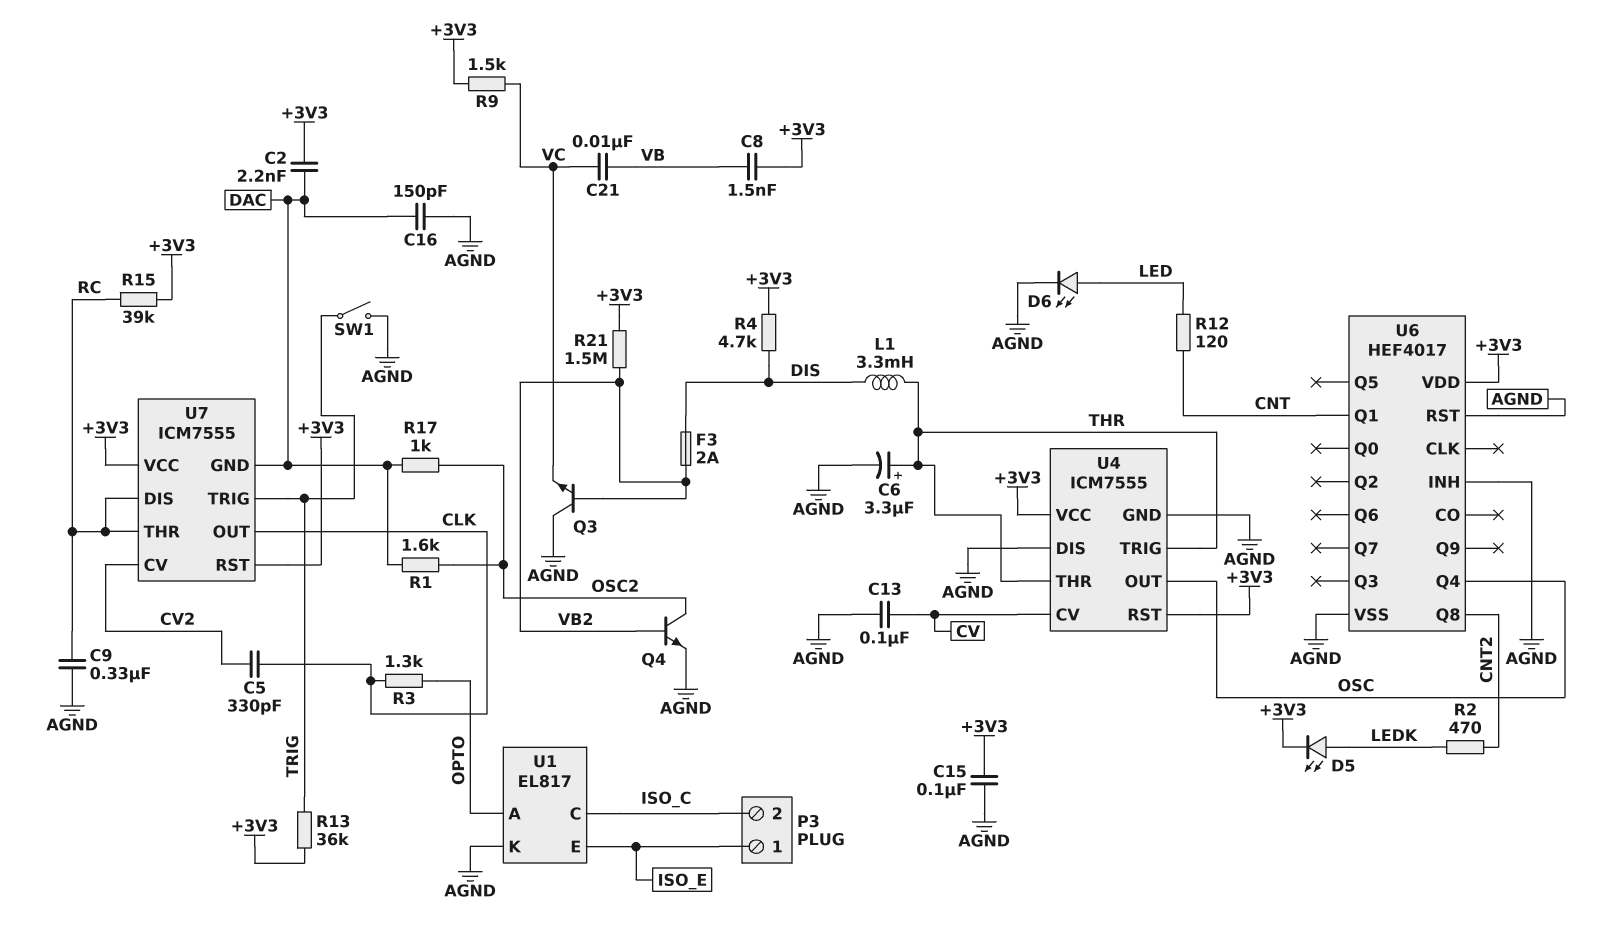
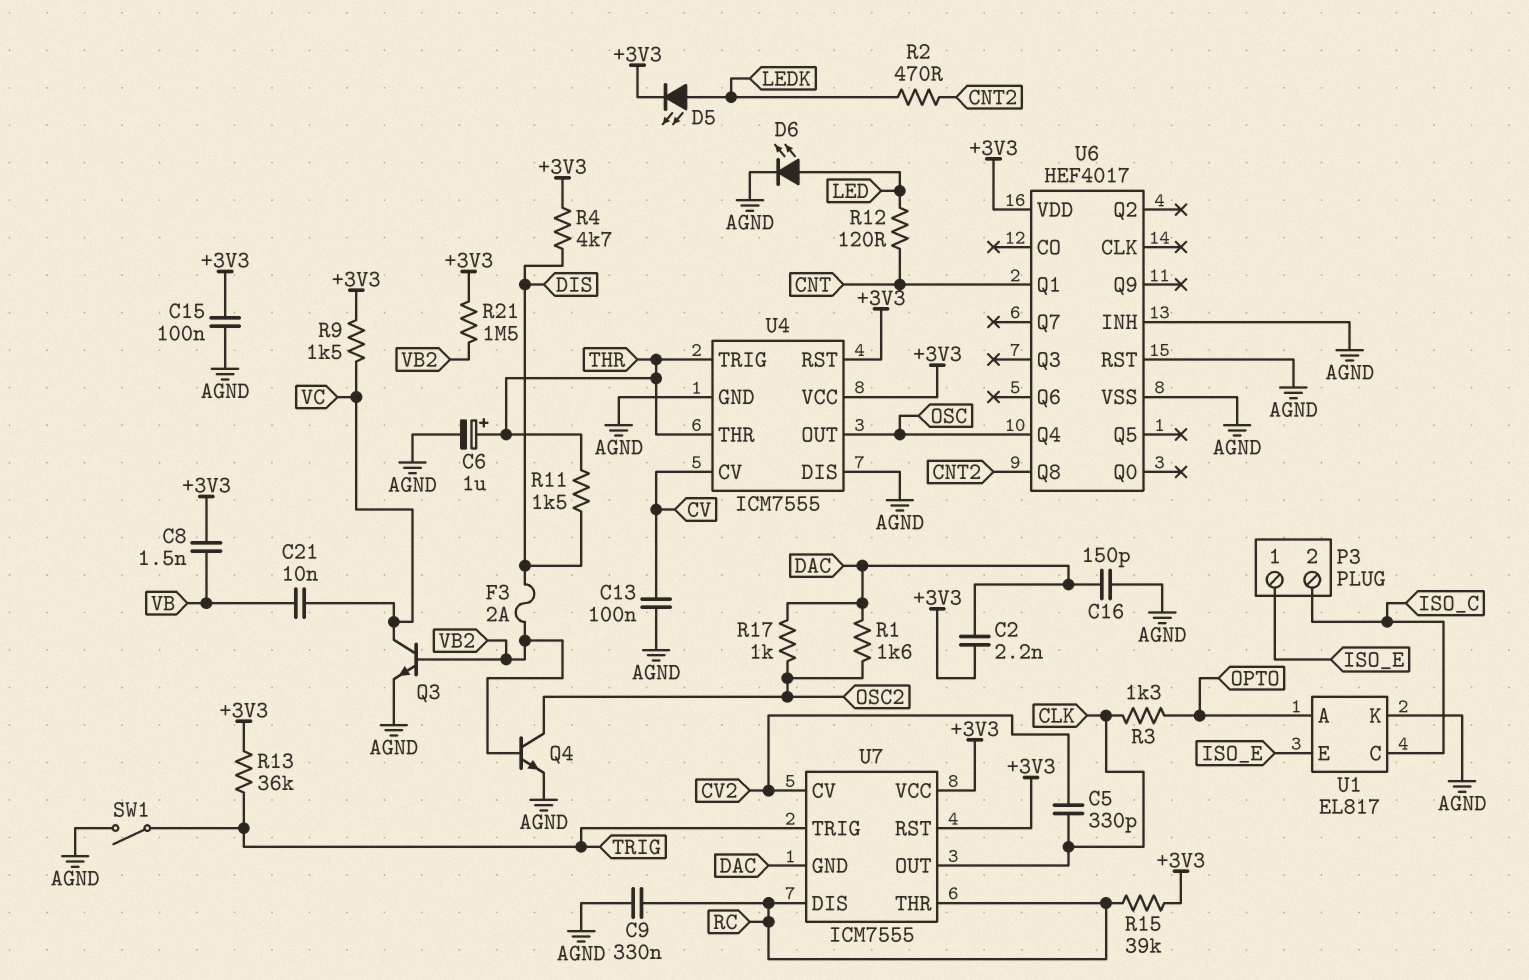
C6: 3.3uF (plus THR, minus AGND) -> 1uF (plus THR, minus AGND)
L1: 3.3mH (DIS, THR) -> none
Q3: NPN (B VB2, C AGND, E VC) -> NPN (B VB2, C VC, E AGND)
R11: none -> 1.5k (DIS, THR)

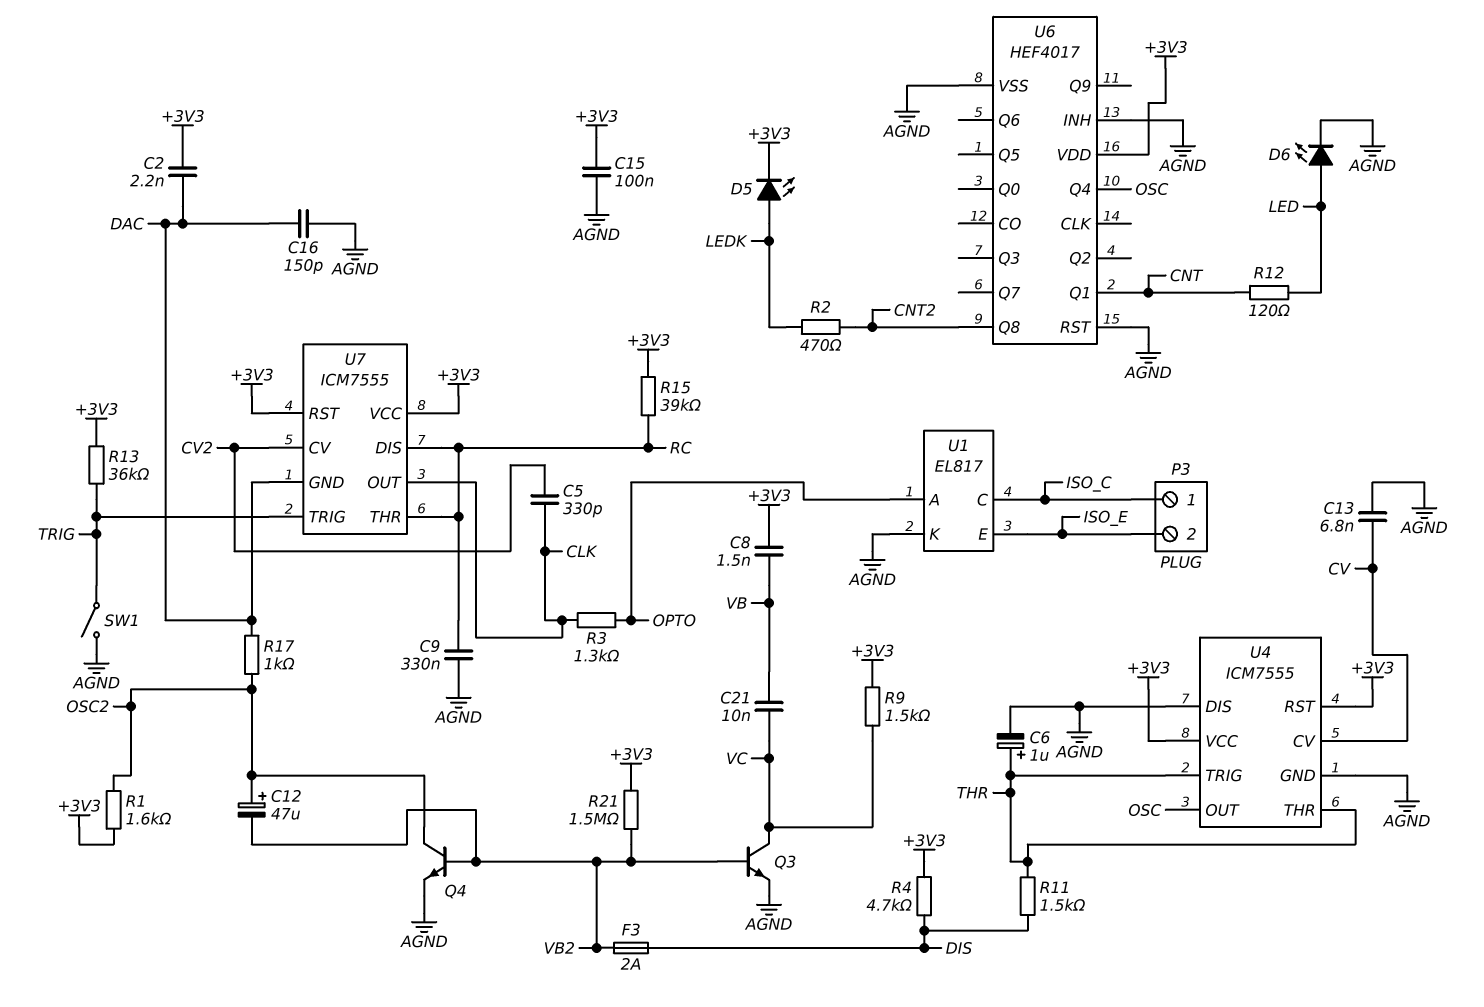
C12: none -> 47uF (plus OSC2, minus VB2)
C13: 100nF (AGND, CV) -> 6.8nF (AGND, CV)
P3 pin 1: ISO_E -> ISO_C
P3 pin 2: ISO_C -> ISO_E
R1: 1.6k (DAC, OSC2) -> 1.6k (+3V3, OSC2)

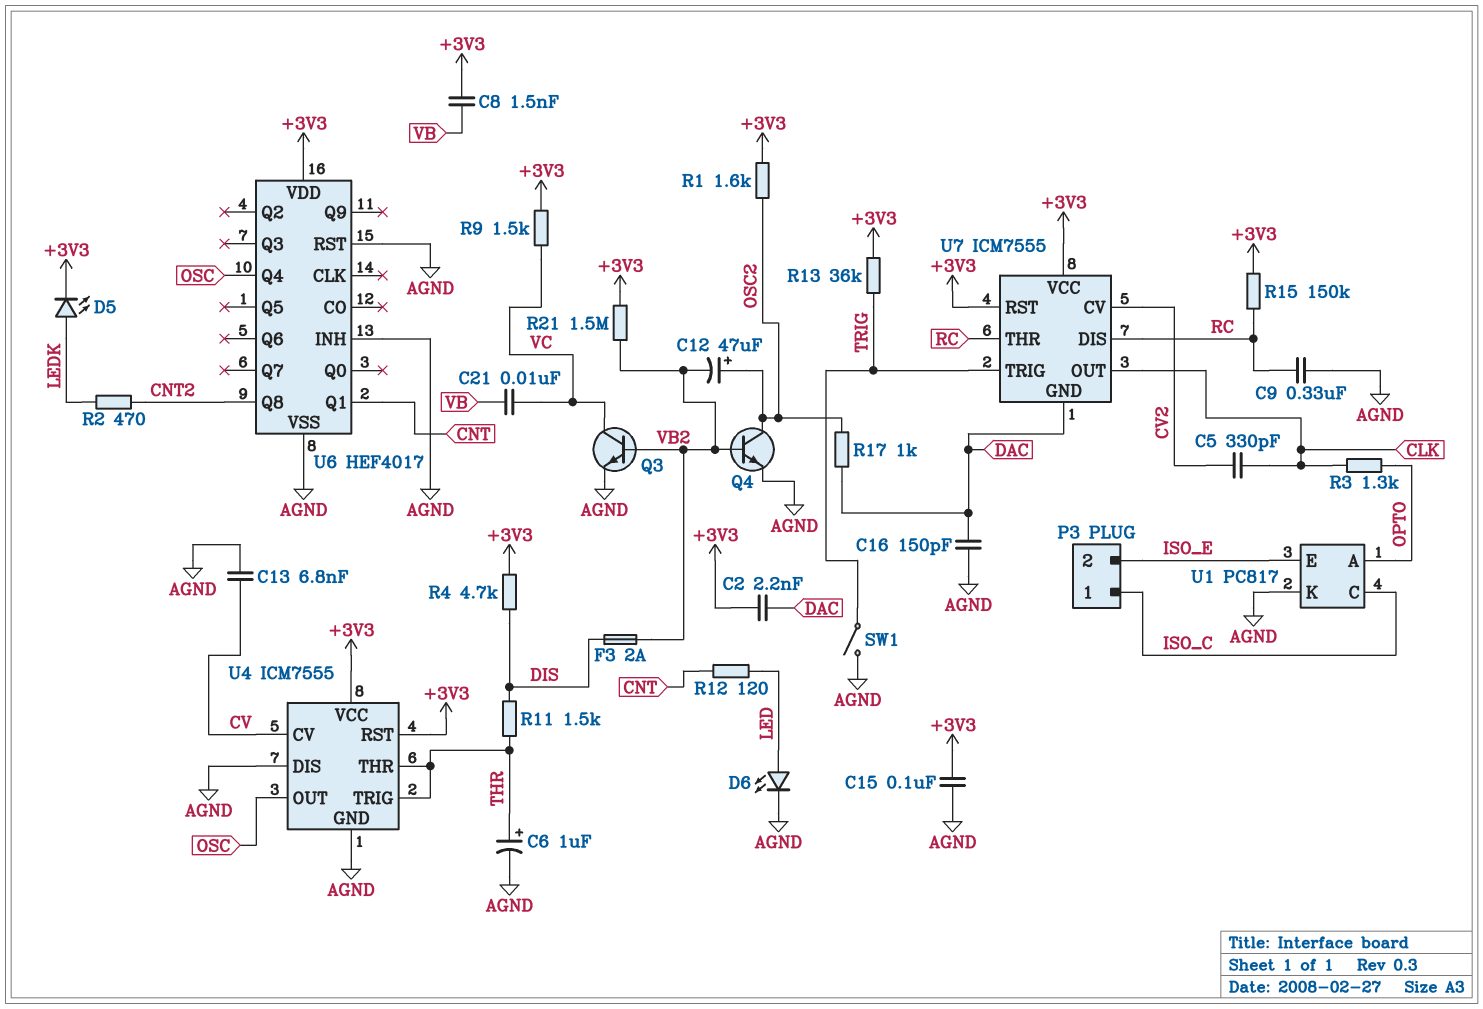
R15: 39k (+3V3, RC) -> 150k (+3V3, RC)
U1: EL817 -> PC817

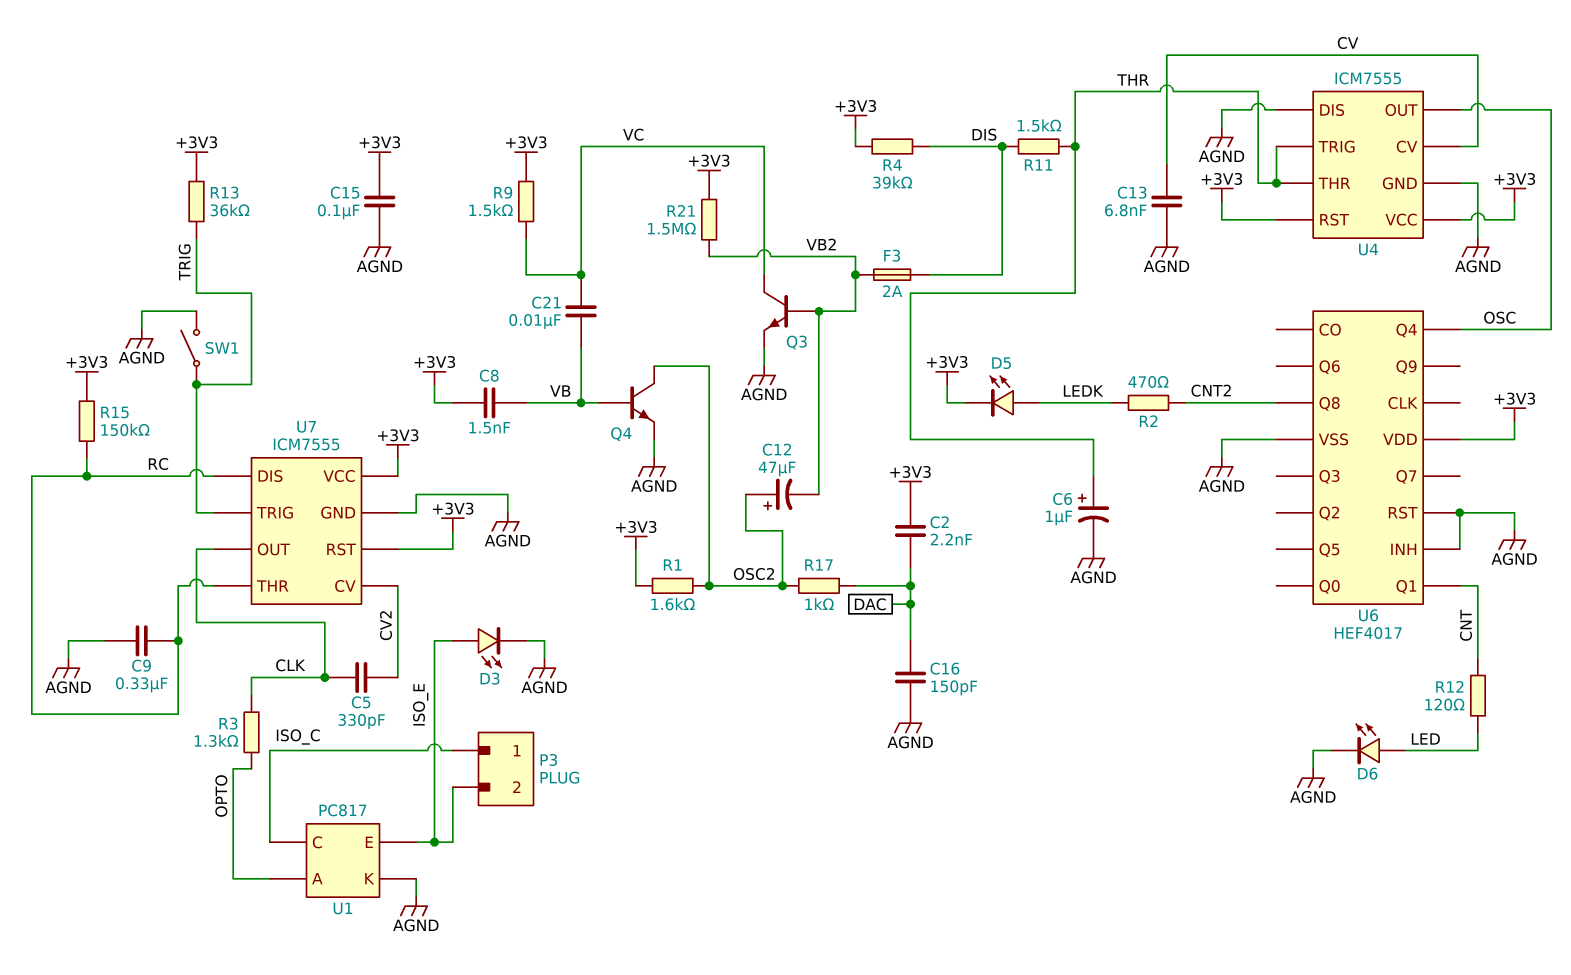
D3: none -> LED (A ISO_E, K AGND)
Q4: NPN (B VB2, C OSC2, E AGND) -> NPN (B VB, C OSC2, E AGND)
R4: 4.7k (+3V3, DIS) -> 39k (+3V3, DIS)
U7 pin GND: DAC -> AGND

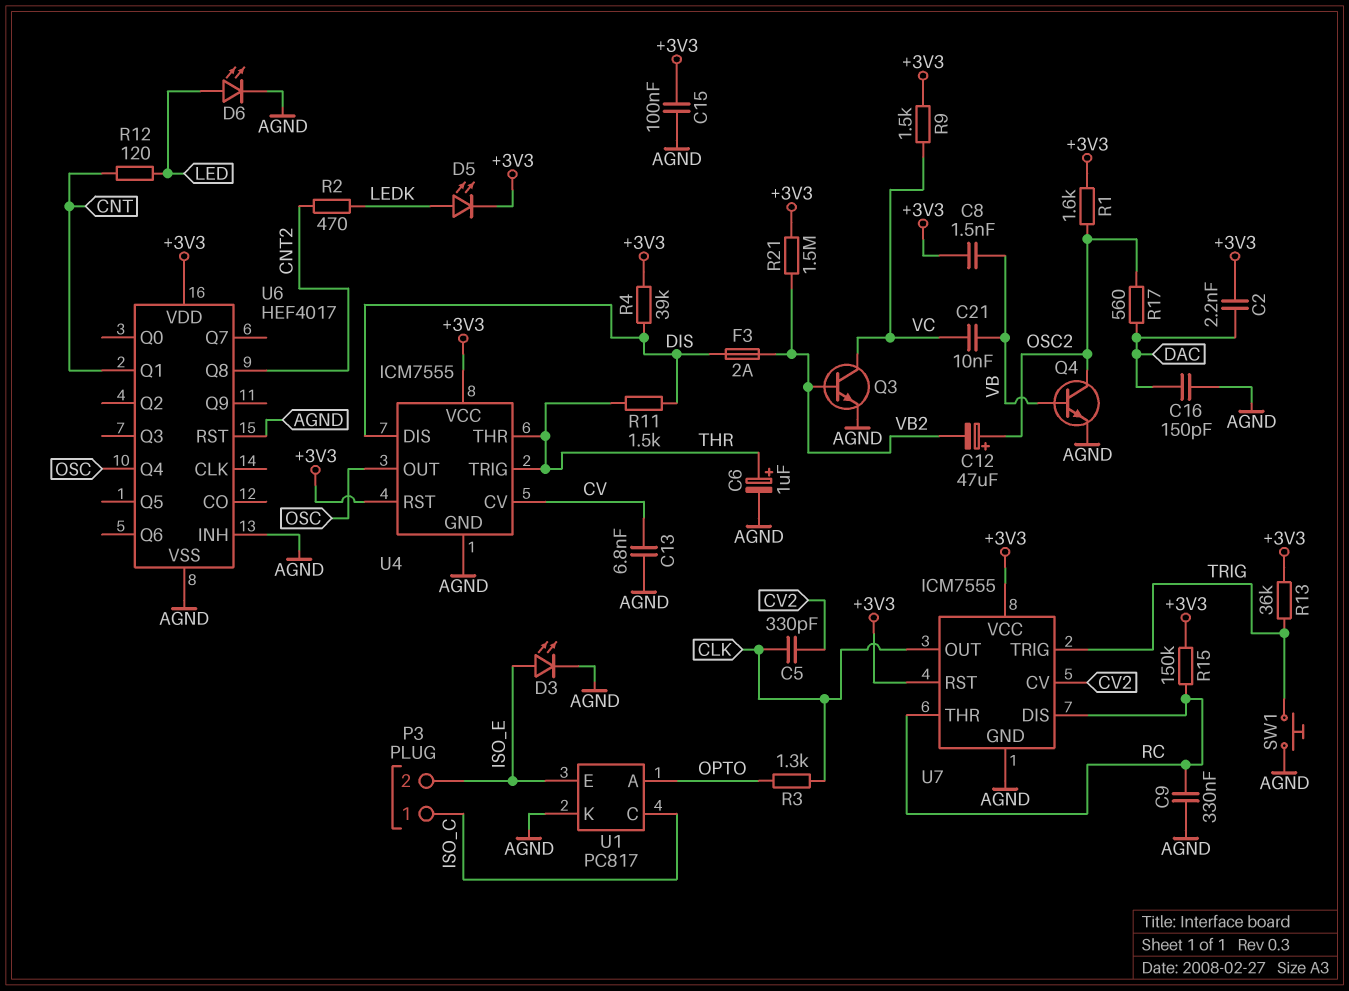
R17: 1k (DAC, OSC2) -> 560 (DAC, OSC2)
SW1: switch (AGND, TRIG) -> button (AGND, TRIG)
U4 pin DIS: AGND -> DIS

